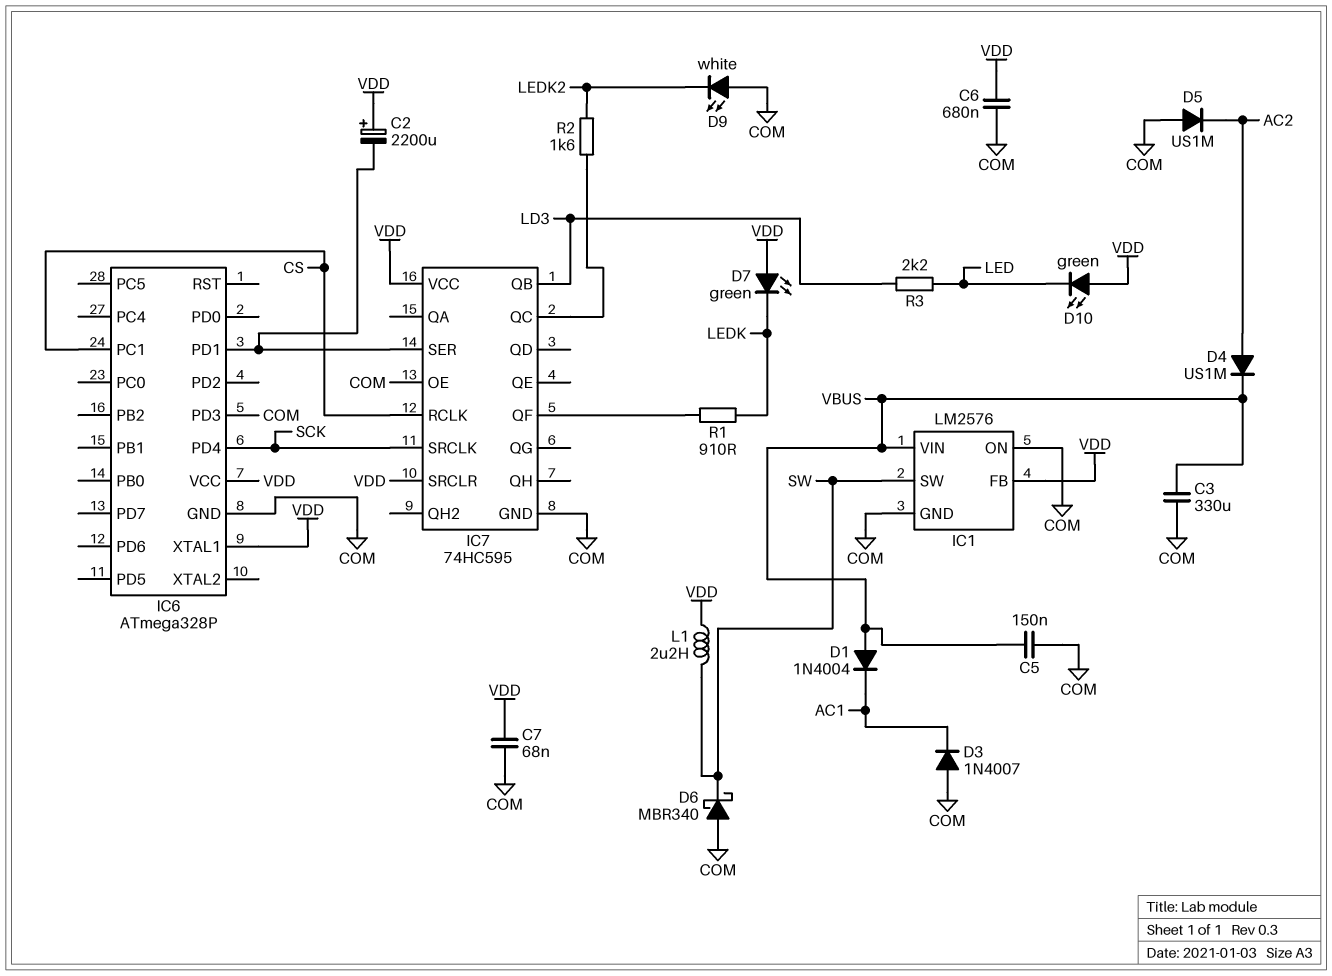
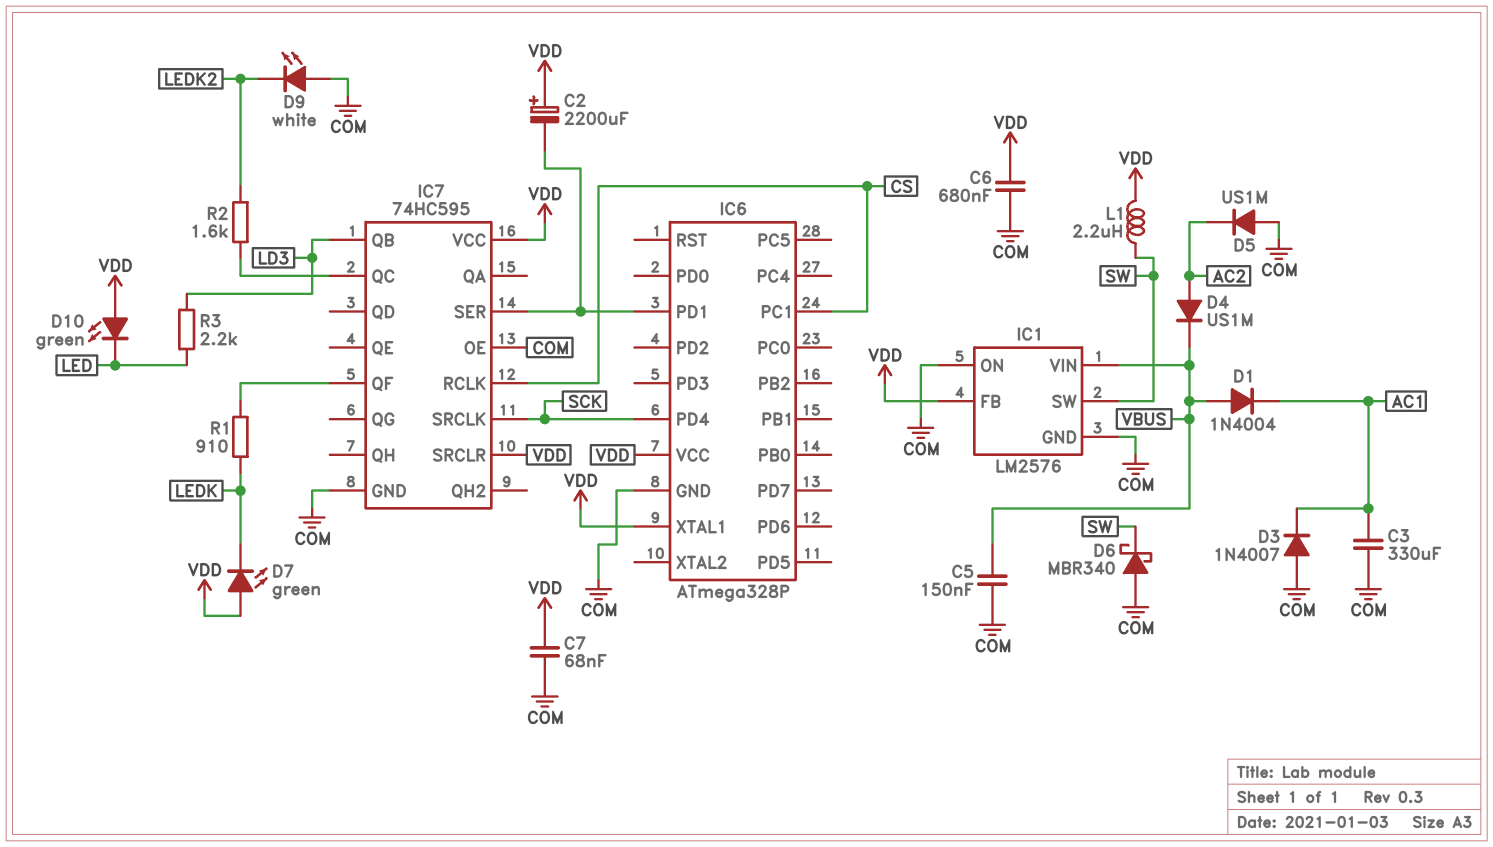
C3: 330uF (COM, VBUS) -> 330uF (AC1, COM)
IC6 pin PD3: COM -> none

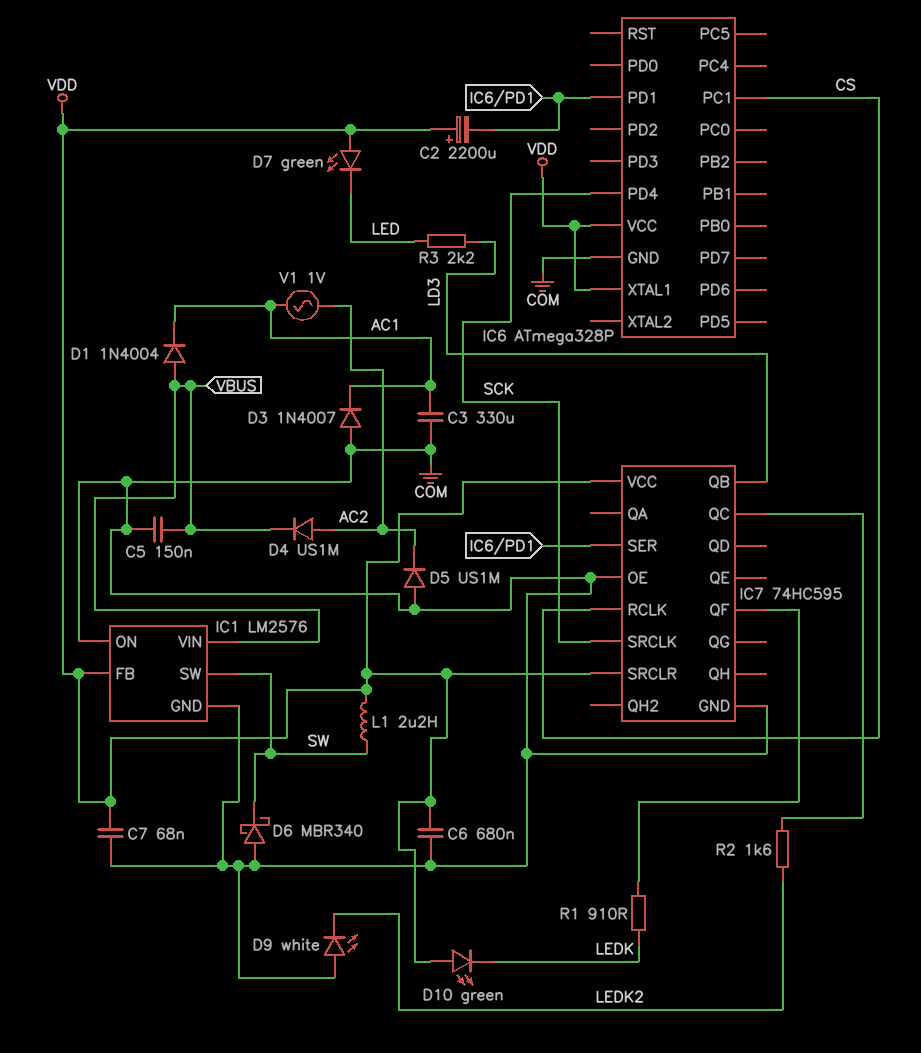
D7: LED green (A VDD, K LEDK) -> LED green (A VDD, K LED)
D10: LED green (A VDD, K LED) -> LED green (A VDD, K LEDK)
V1: none -> AC 1V (AC1, AC2)

